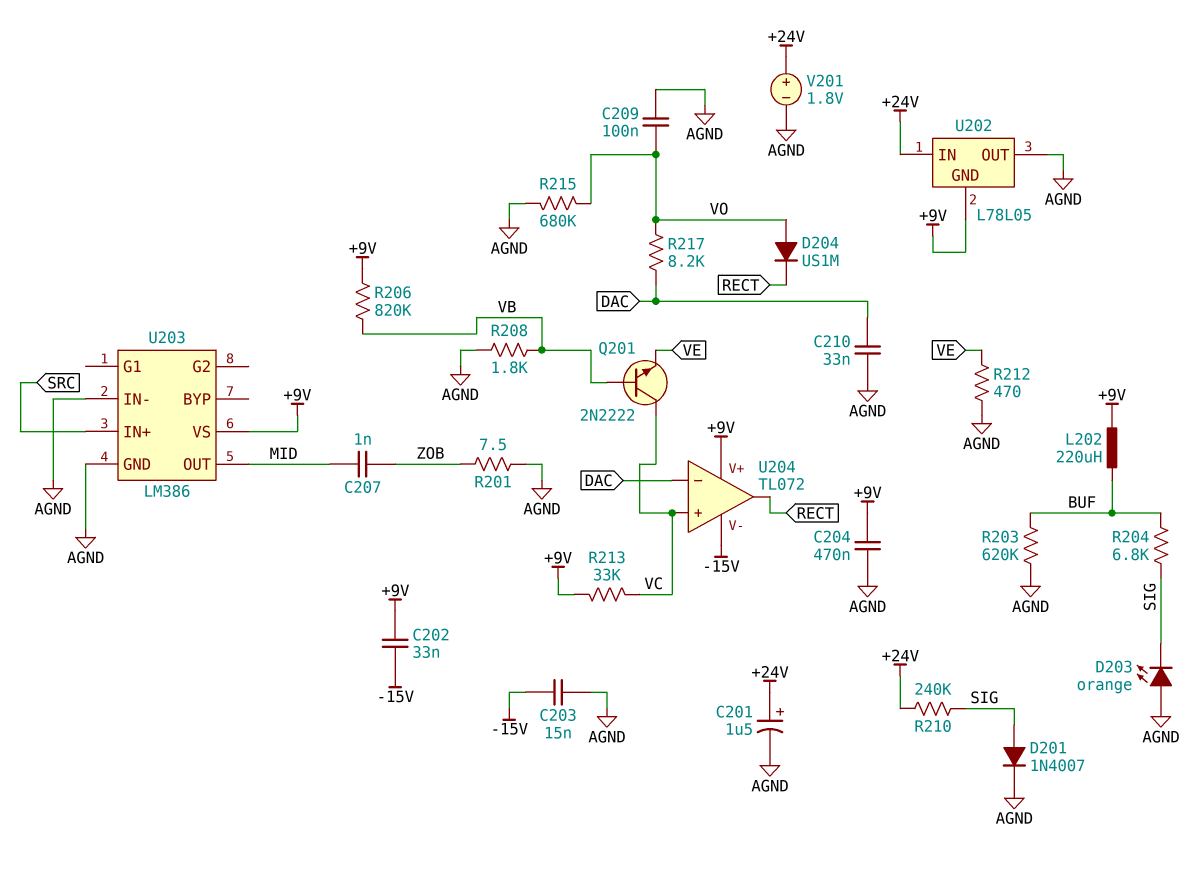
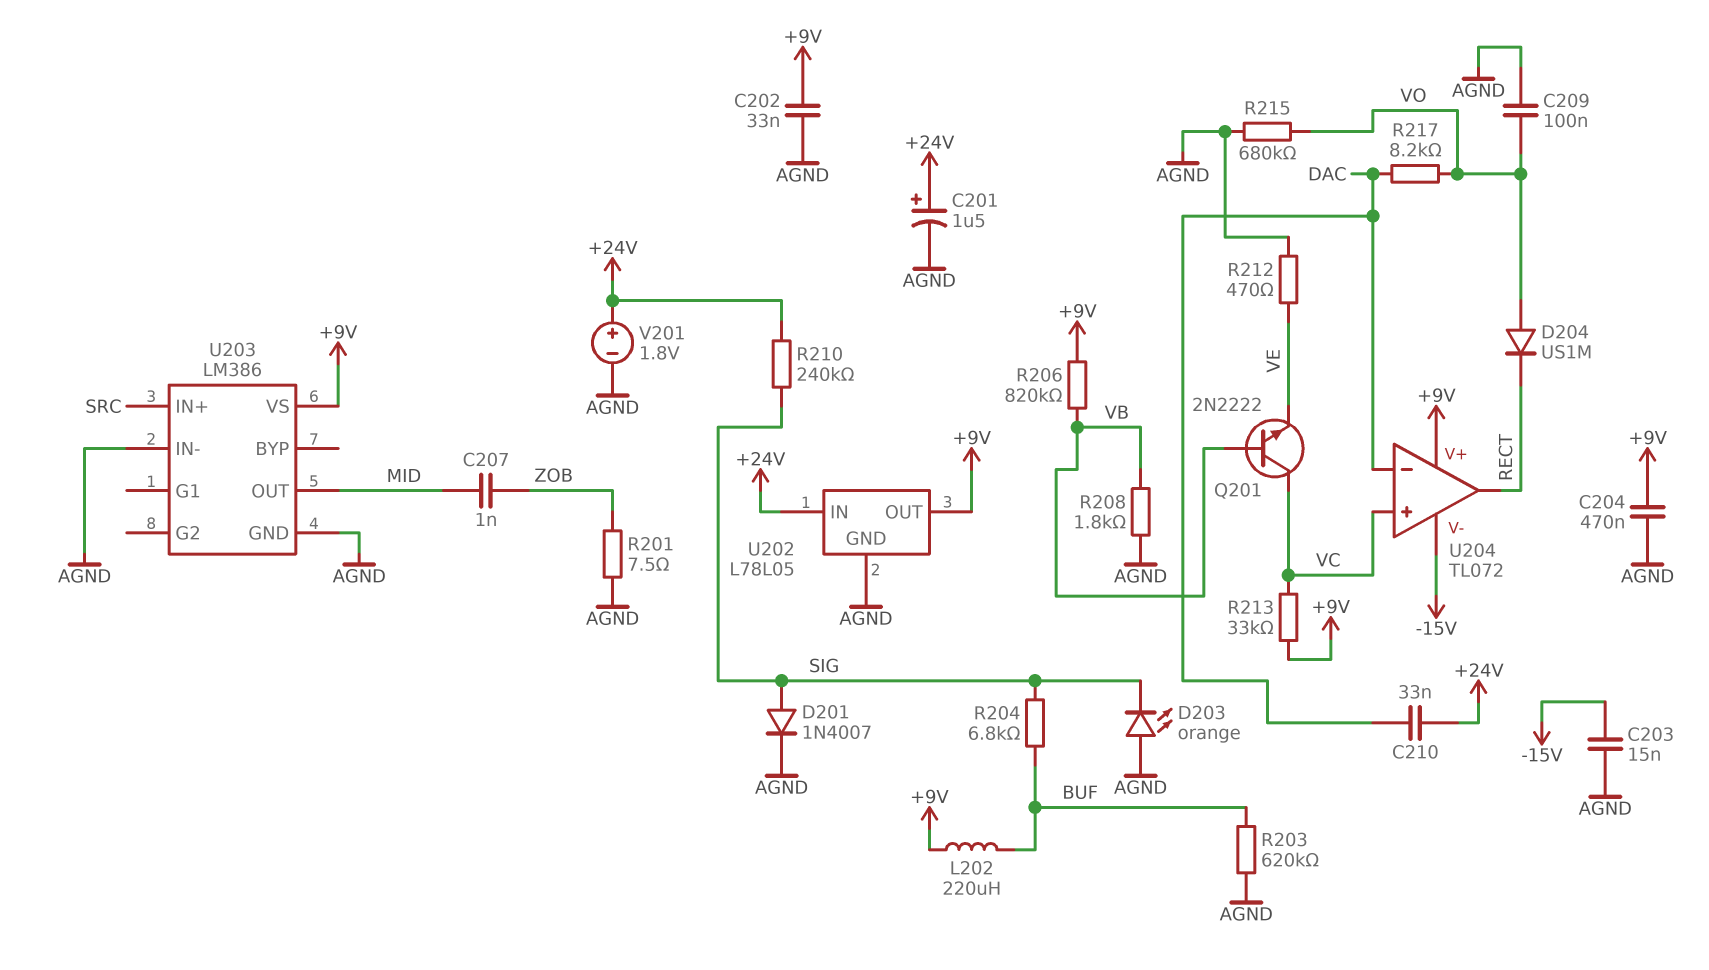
C202: 33nF (+9V, -15V) -> 33nF (+9V, AGND)
C210: 33nF (AGND, DAC) -> 33nF (+24V, DAC)
U202 pin GND: +9V -> AGND
U202 pin OUT: AGND -> +9V

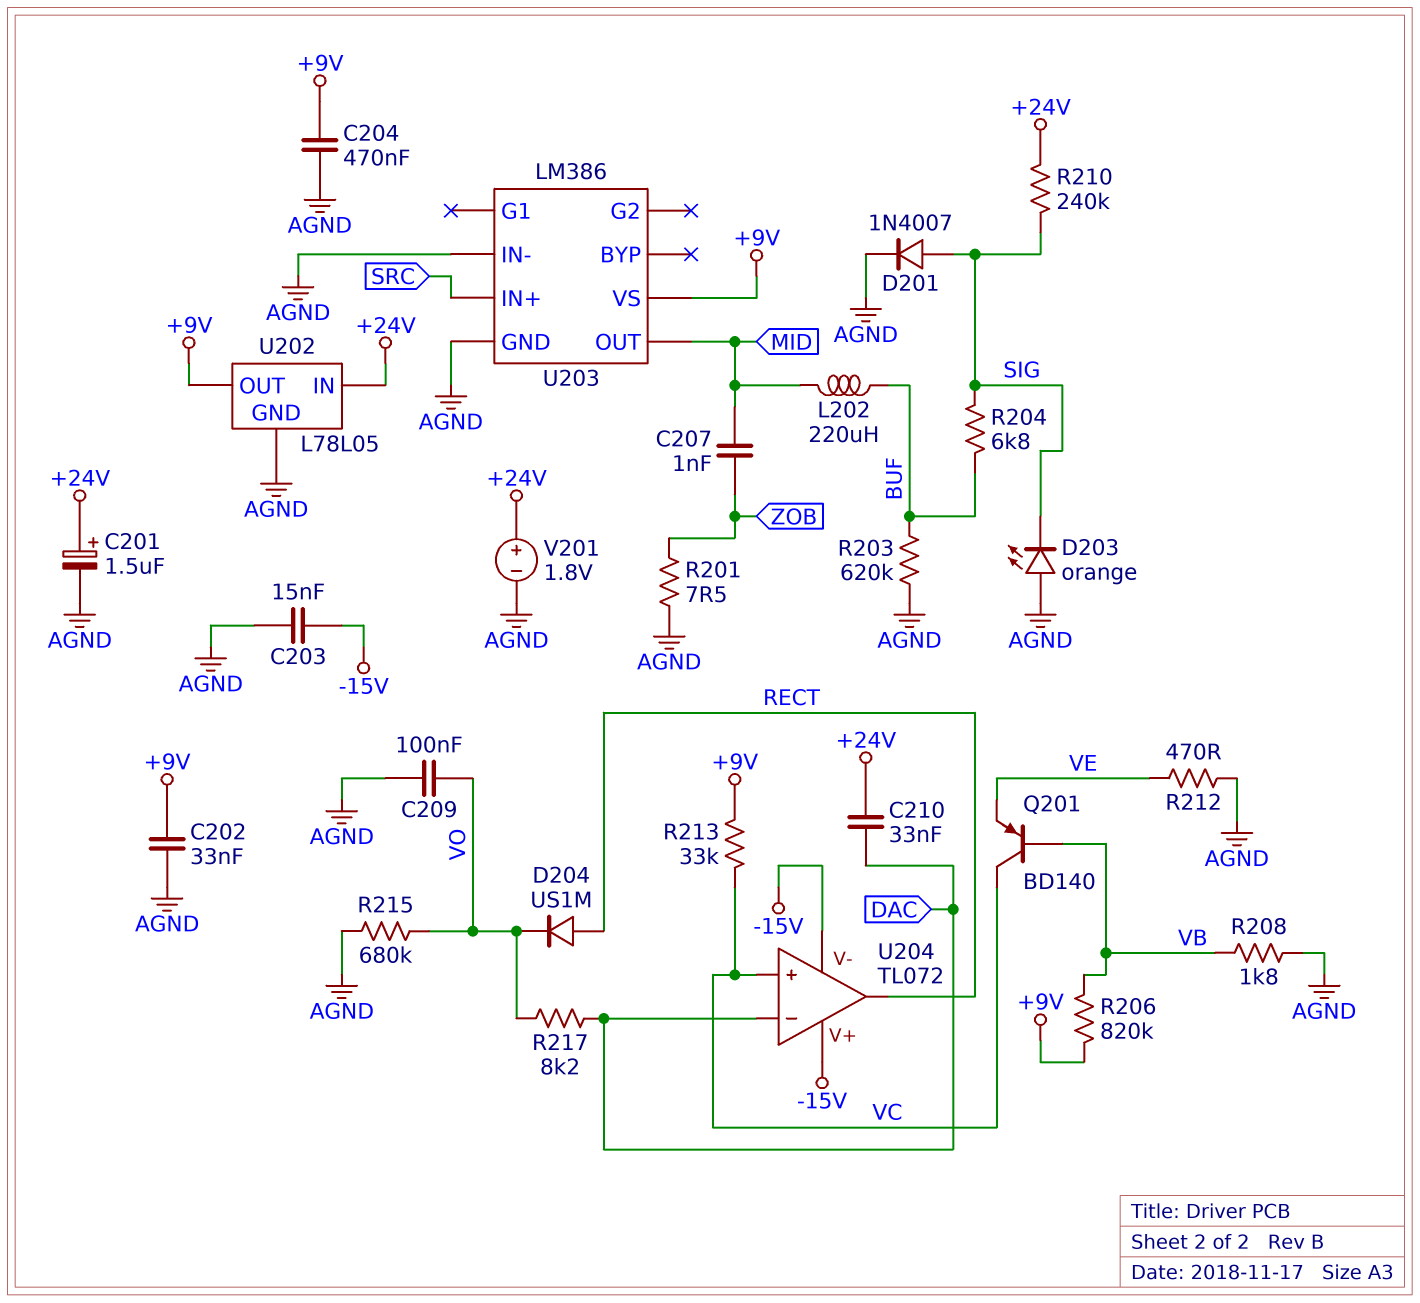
D204: diode US1M (A VO, K RECT) -> diode US1M (A RECT, K VO)
L202: 220uH (+9V, BUF) -> 220uH (BUF, MID)
Q201: NPN 2N2222 (B VB, C VC, E VE) -> PNP BD140 (B VB, C VC, E VE)
U204 pin V+: +9V -> -15V

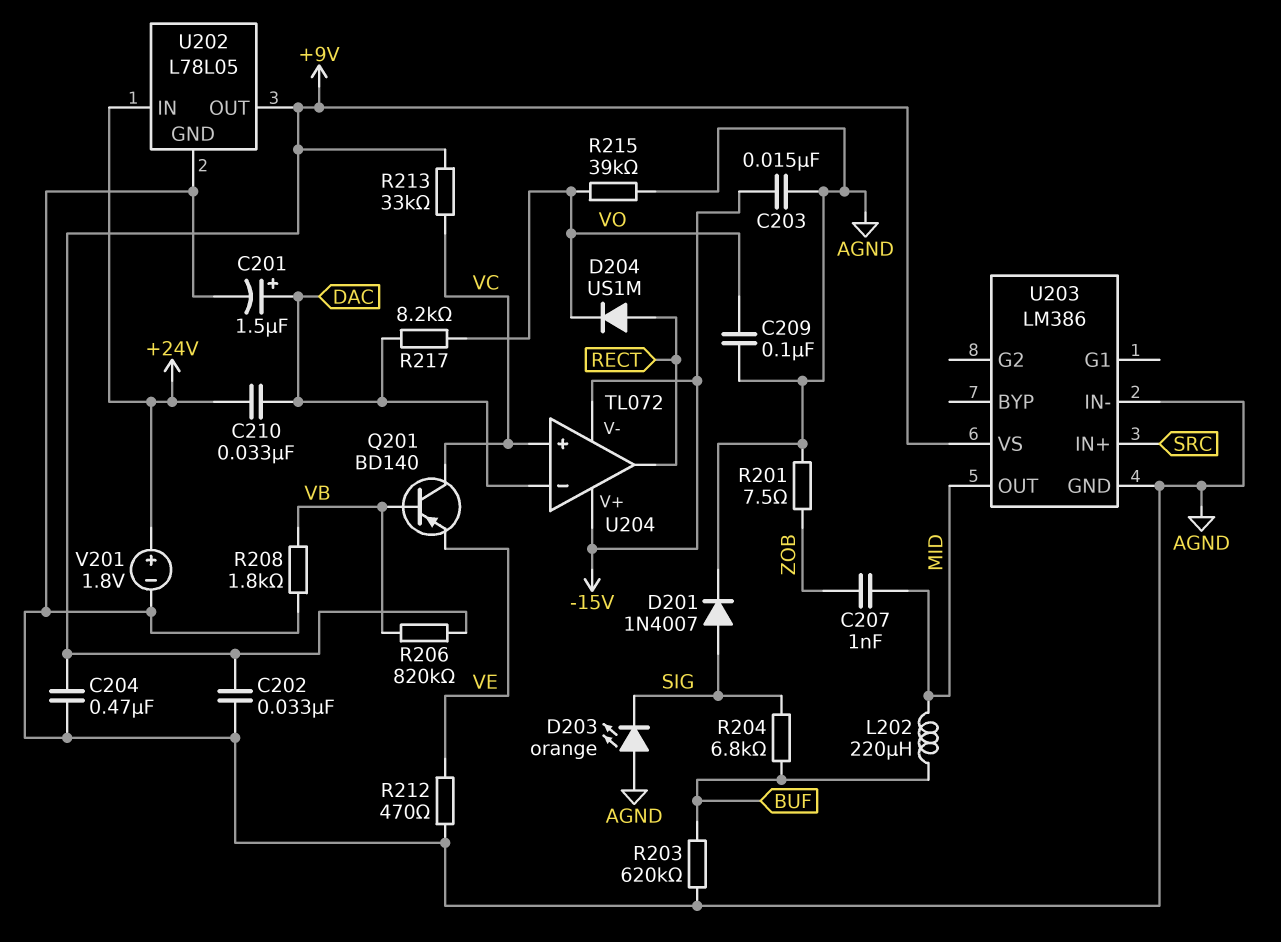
C201: 1.5uF (plus +24V, minus AGND) -> 1.5uF (plus DAC, minus AGND)
R210: 240k (+24V, SIG) -> none
R215: 680k (AGND, VO) -> 39k (AGND, VO)

